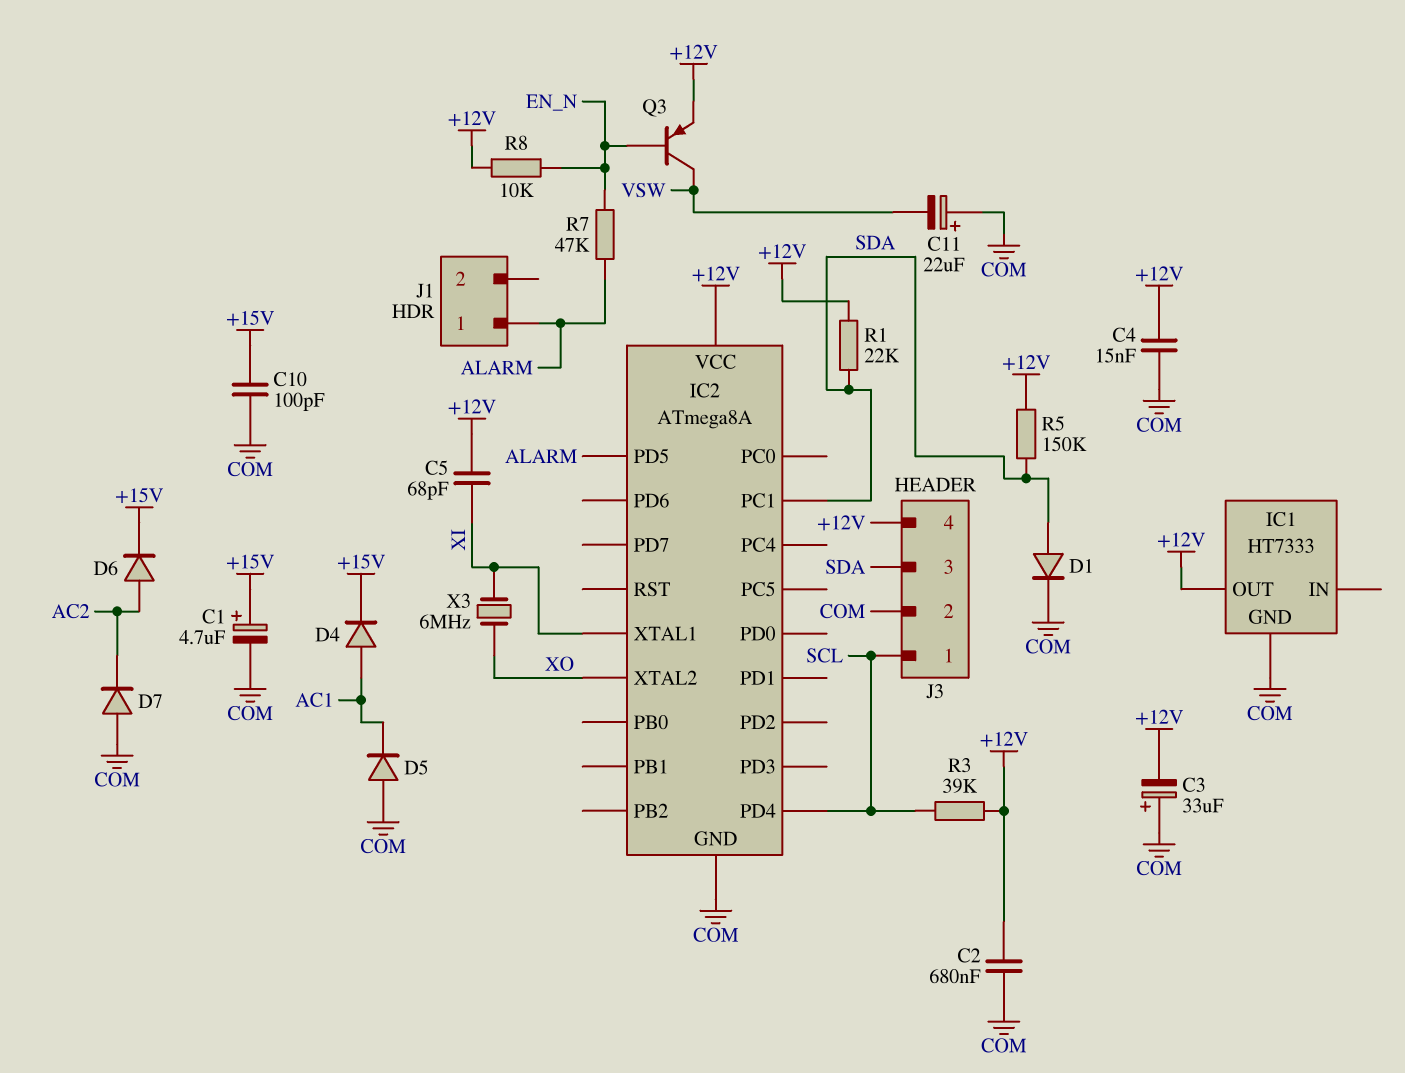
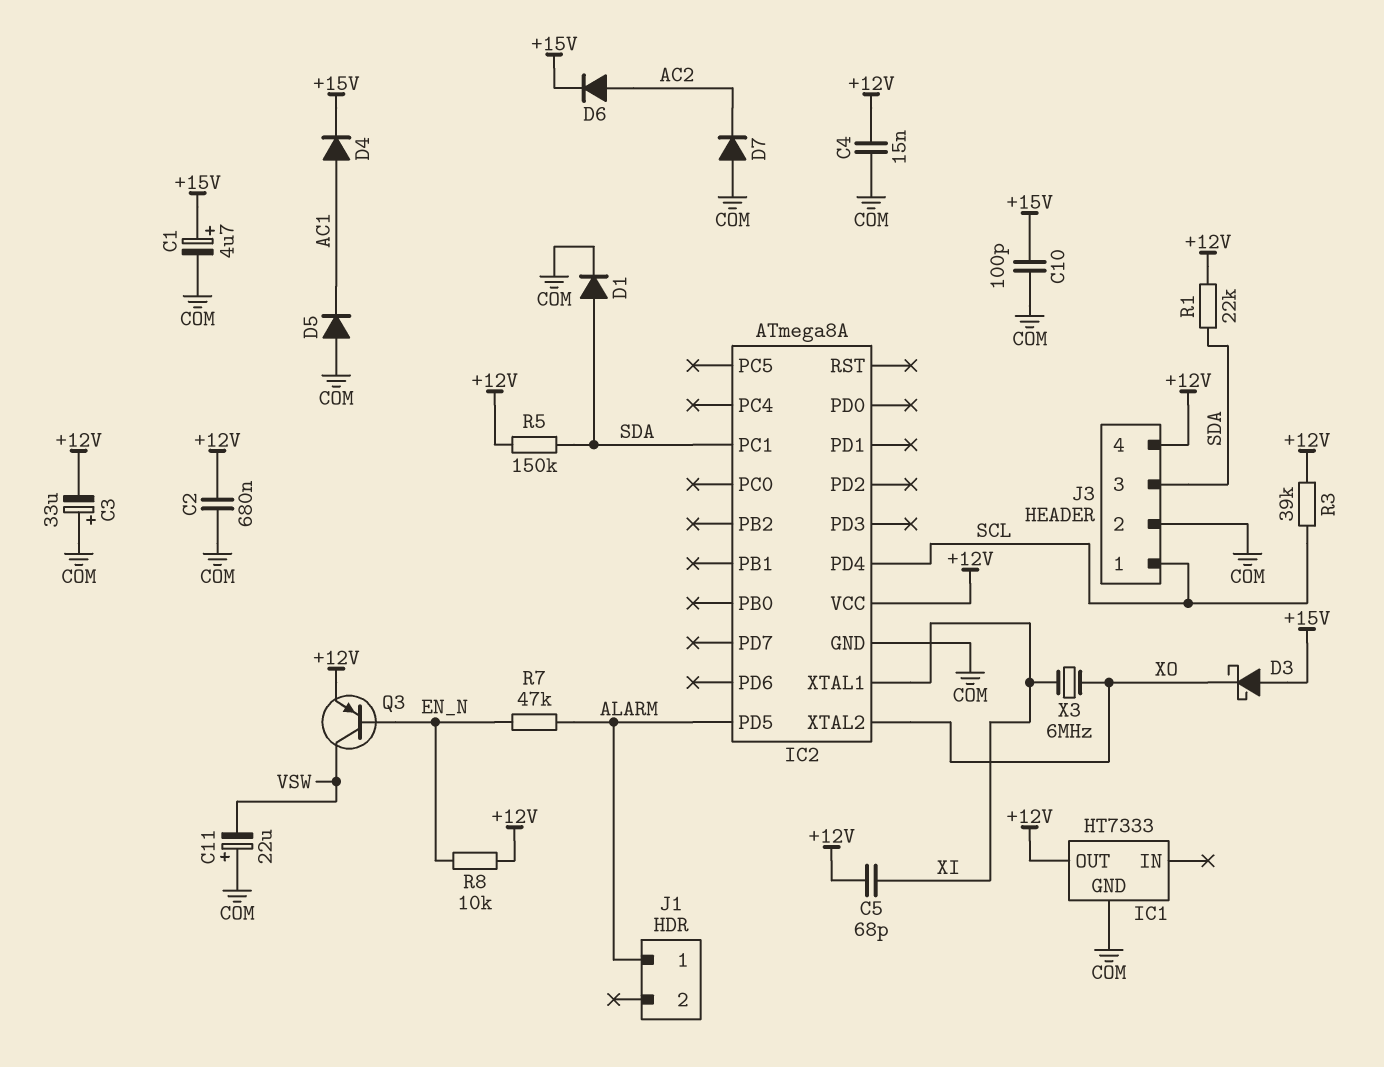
D3: none -> schottky (A +15V, K XO)

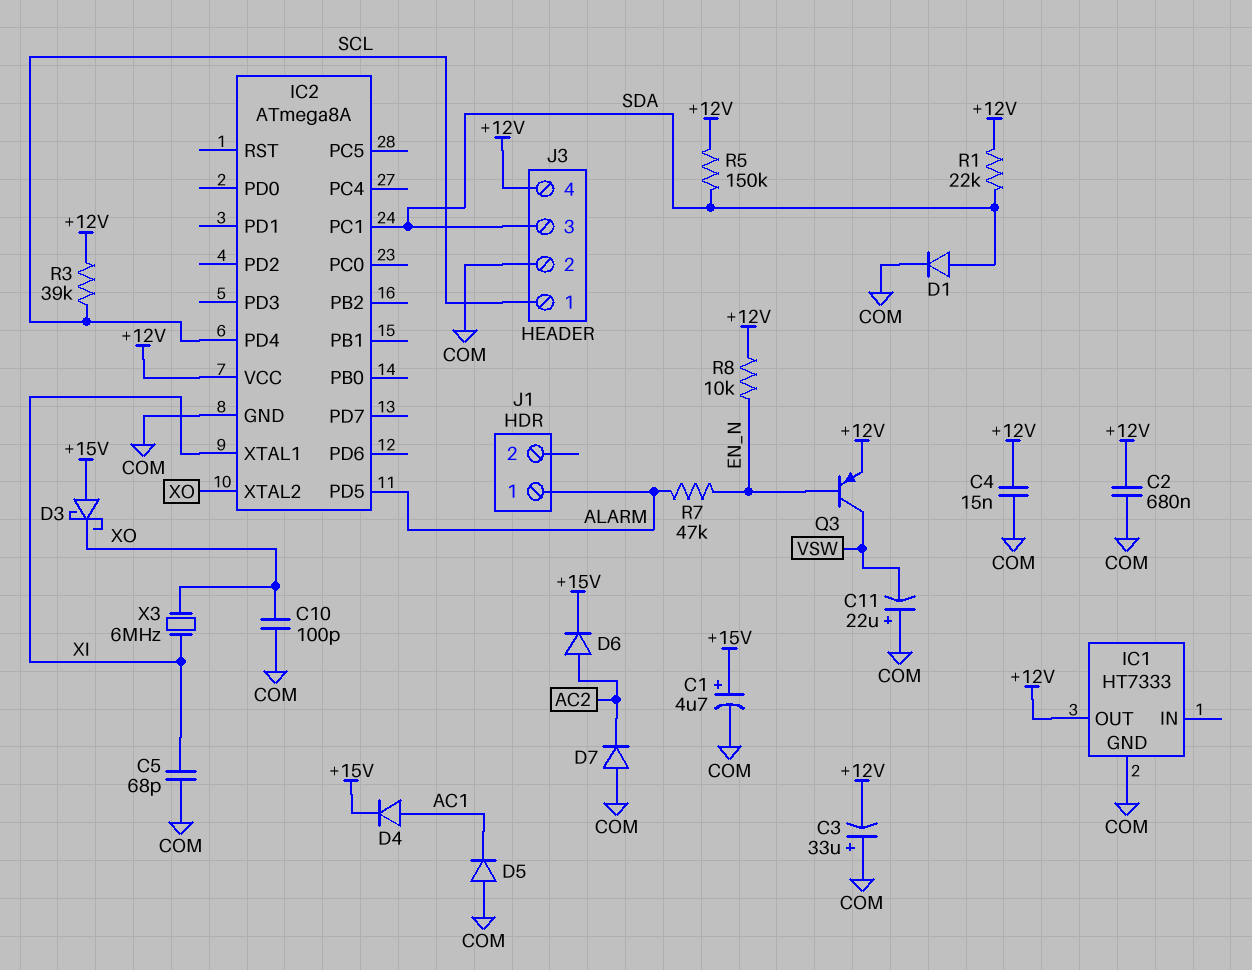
C5: 68pF (+12V, XI) -> 68pF (COM, XI)
C10: 100pF (+15V, COM) -> 100pF (COM, XO)

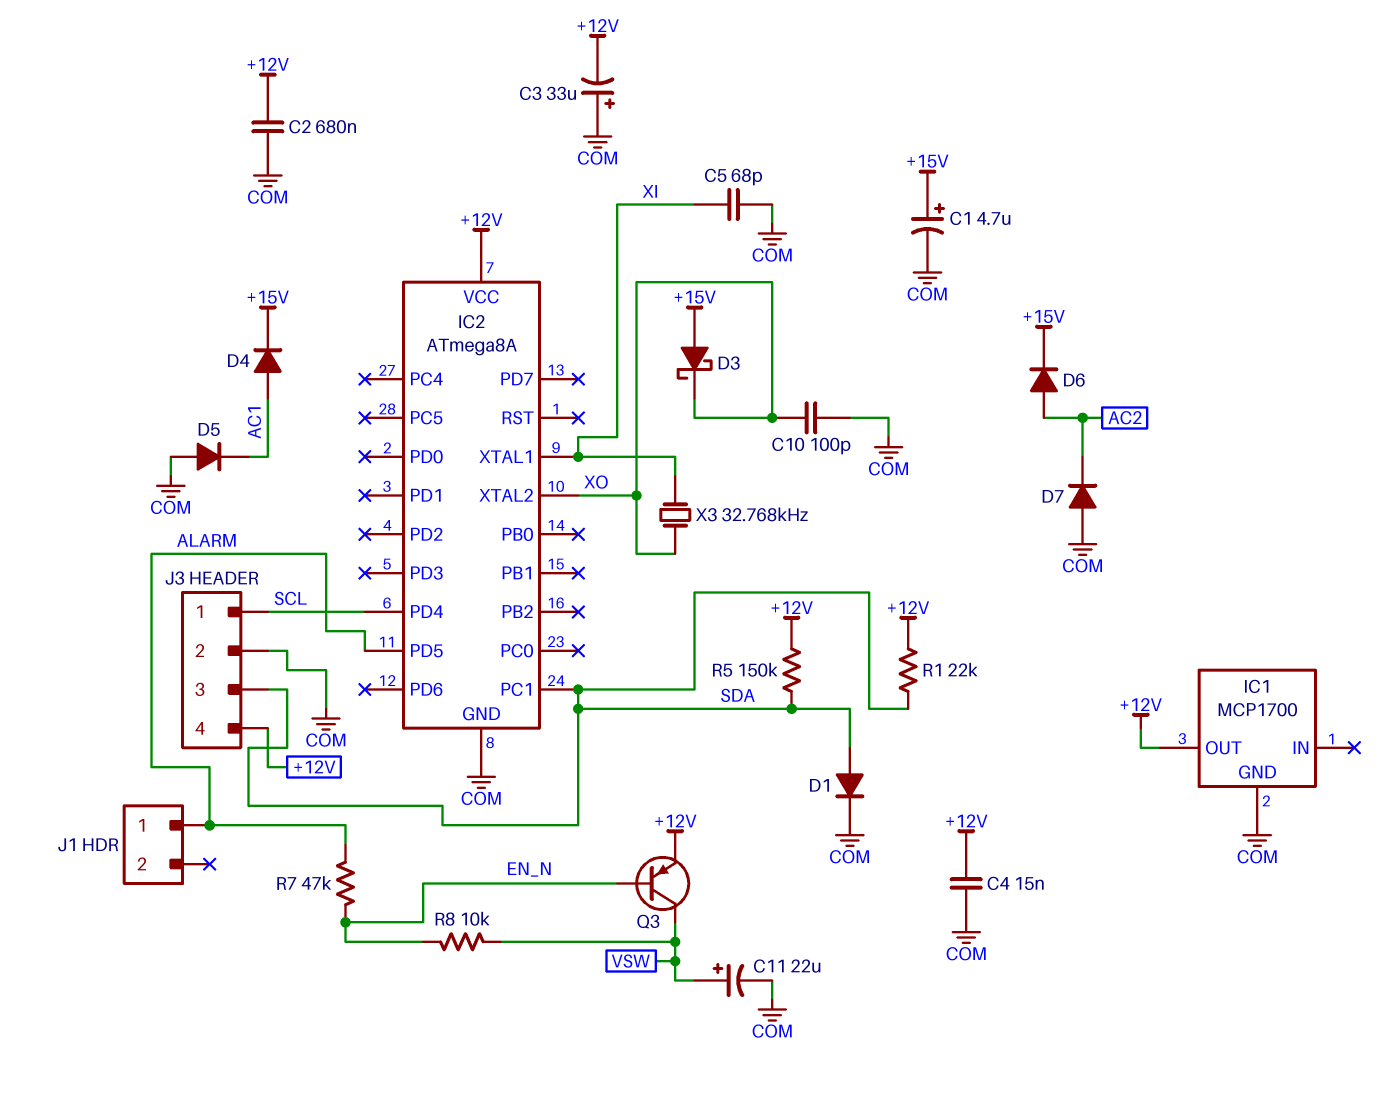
C11: 22uF (plus COM, minus VSW) -> 22uF (plus VSW, minus COM)
IC1: HT7333 -> MCP1700
R3: 39k (+12V, SCL) -> none
R8: 10k (+12V, EN_N) -> 10k (EN_N, VSW)
X3: 6MHz (XI, XO) -> 32.768kHz (XI, XO)

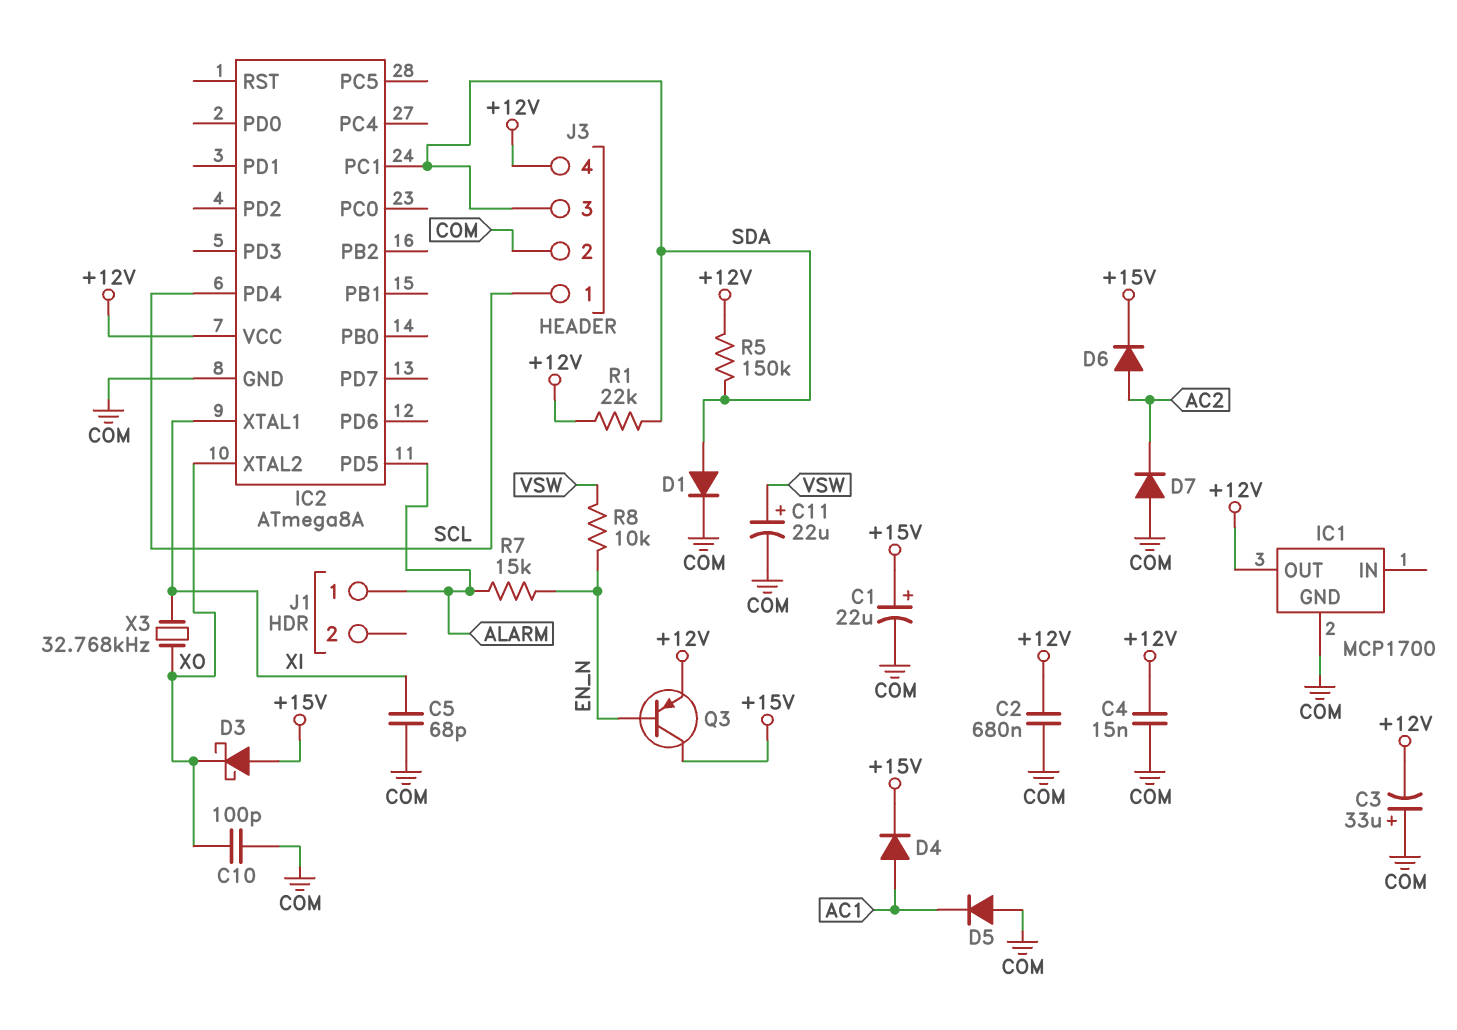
C1: 4.7uF (plus +15V, minus COM) -> 22uF (plus +15V, minus COM)
Q3: PNP (B EN_N, C VSW, E +12V) -> PNP (B EN_N, C +15V, E +12V)
R7: 47k (ALARM, EN_N) -> 15k (ALARM, EN_N)

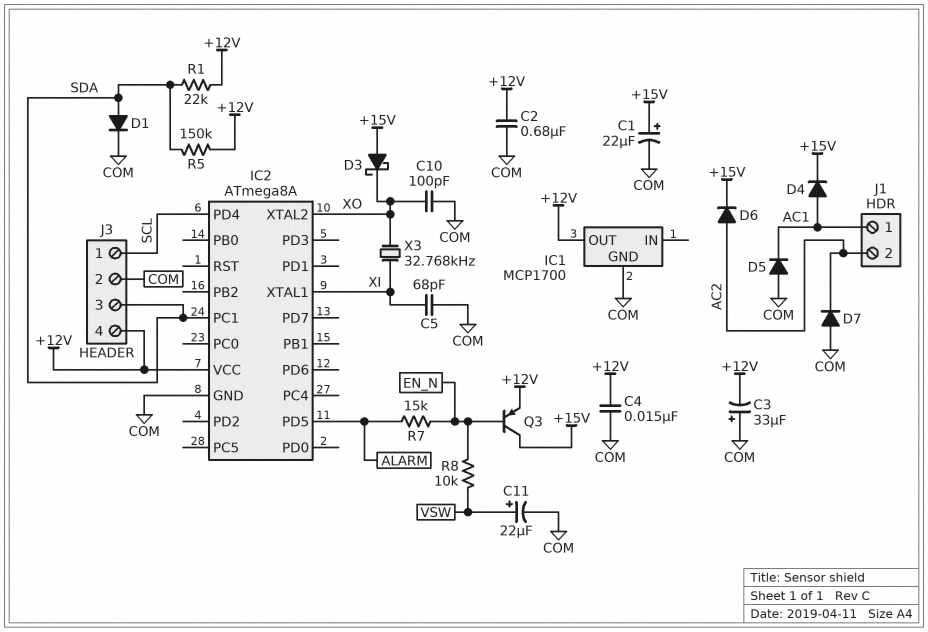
J1 pin 1: ALARM -> AC1
J1 pin 2: none -> AC2

